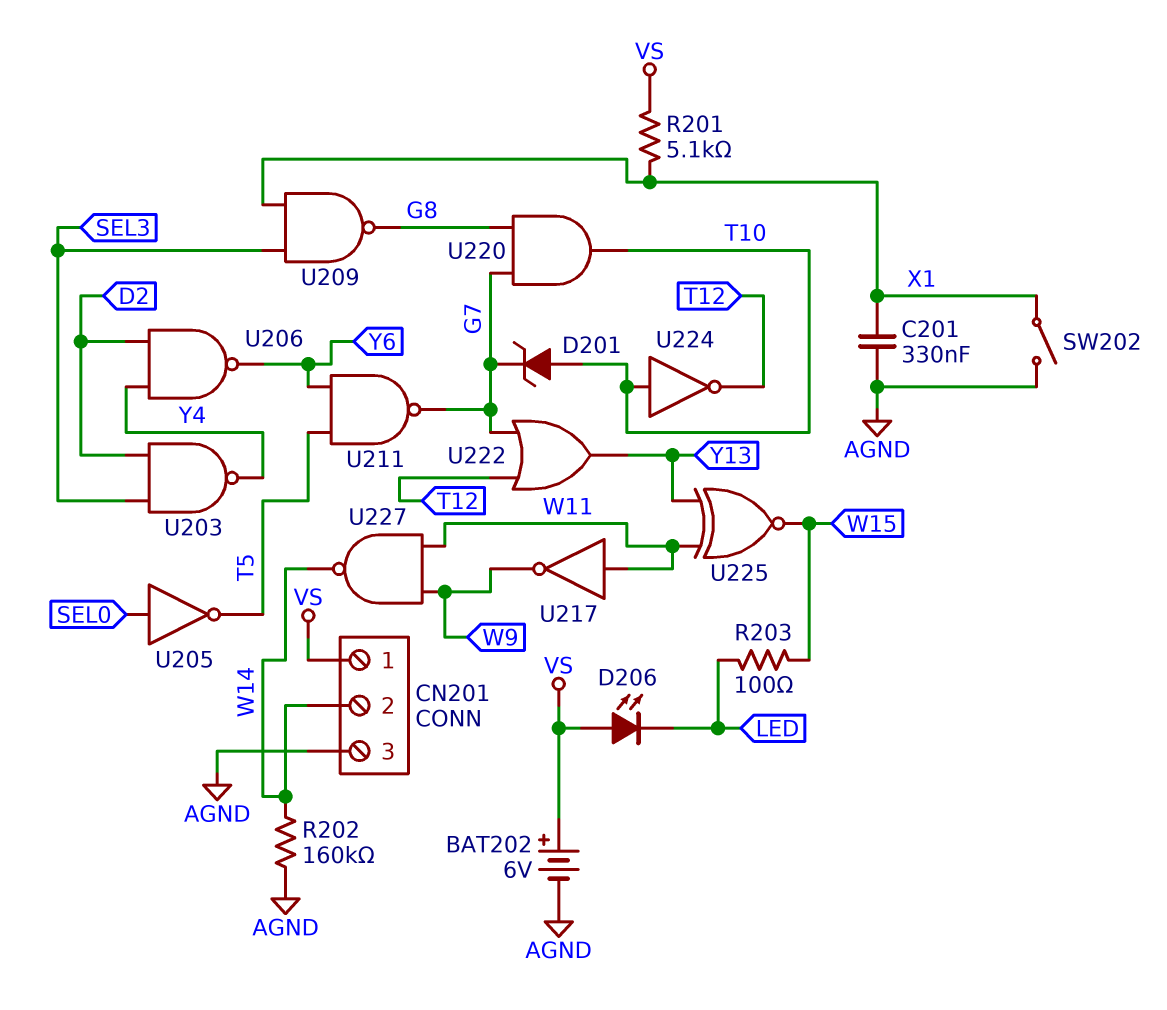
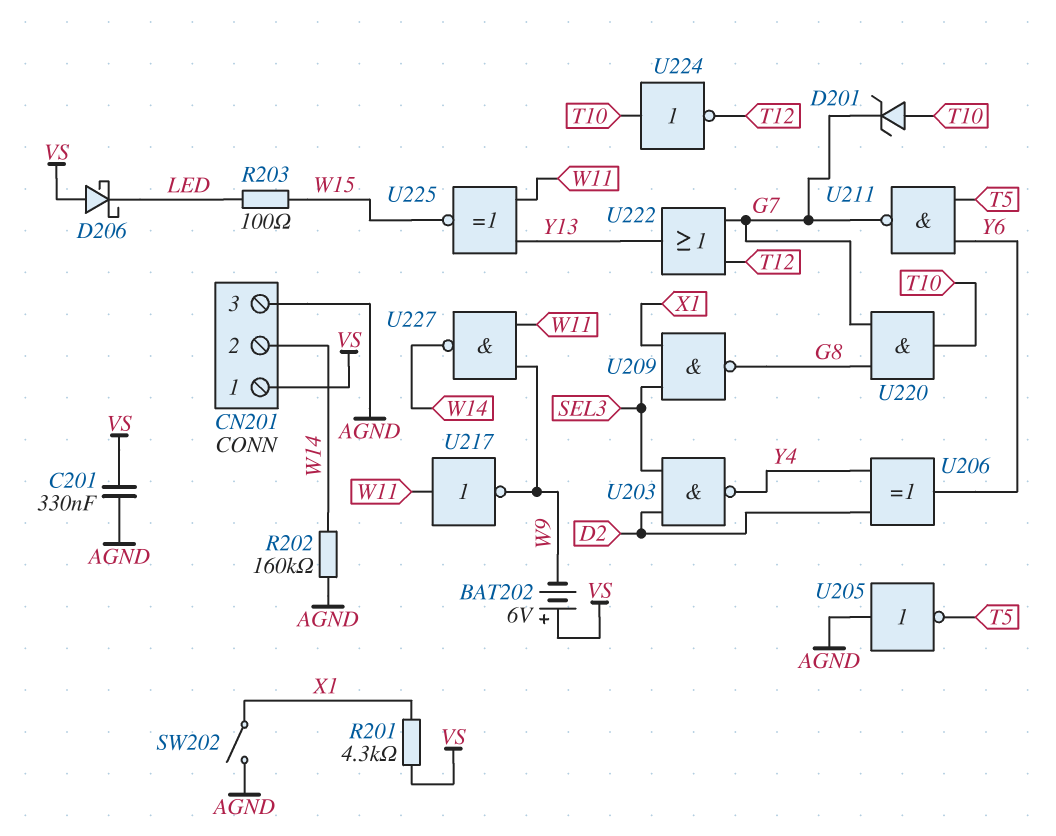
BAT202: 6V (plus VS, minus AGND) -> 6V (plus VS, minus W9)
C201: 330nF (AGND, X1) -> 330nF (AGND, VS)
D206: LED (A VS, K LED) -> schottky (A VS, K LED)
R201: 5.1k (VS, X1) -> 4.3k (VS, X1)
U205: NOT (in SEL0, out T5) -> NOT (in AGND, out T5)
U206: NAND (in D2, in Y4, out Y6) -> XOR (in D2, in Y4, out Y6)

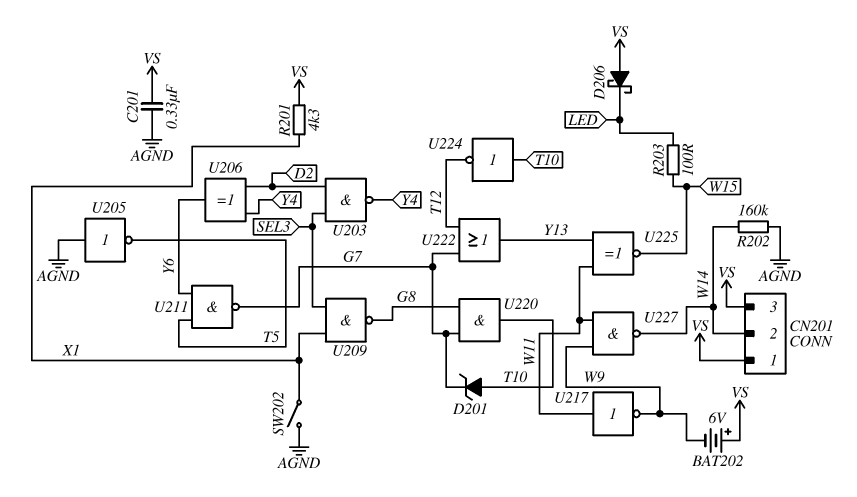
CN201 pin 3: AGND -> VS

